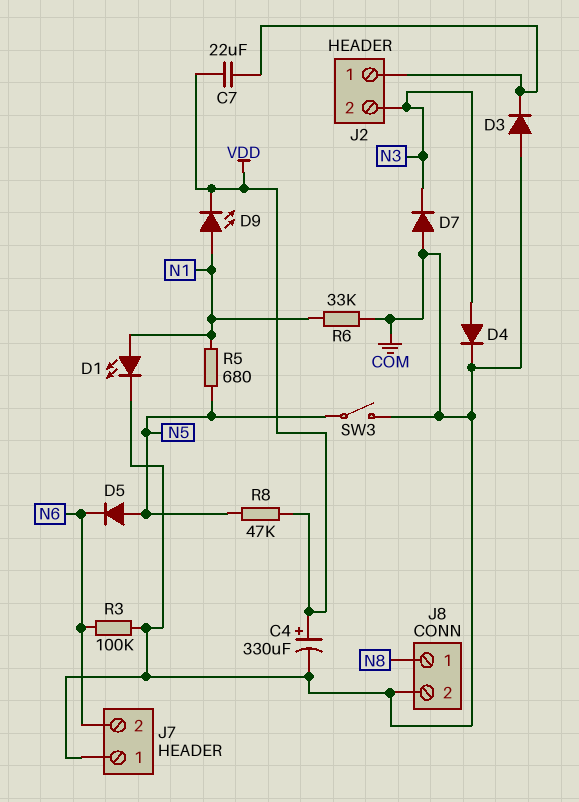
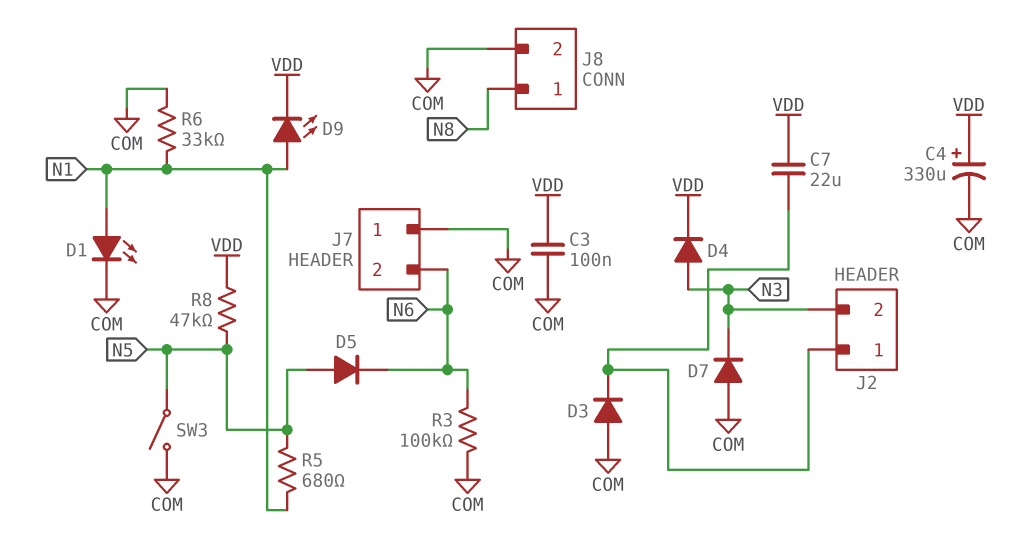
C3: none -> 100nF (COM, VDD)
D4: diode (A N3, K COM) -> diode (A N3, K VDD)

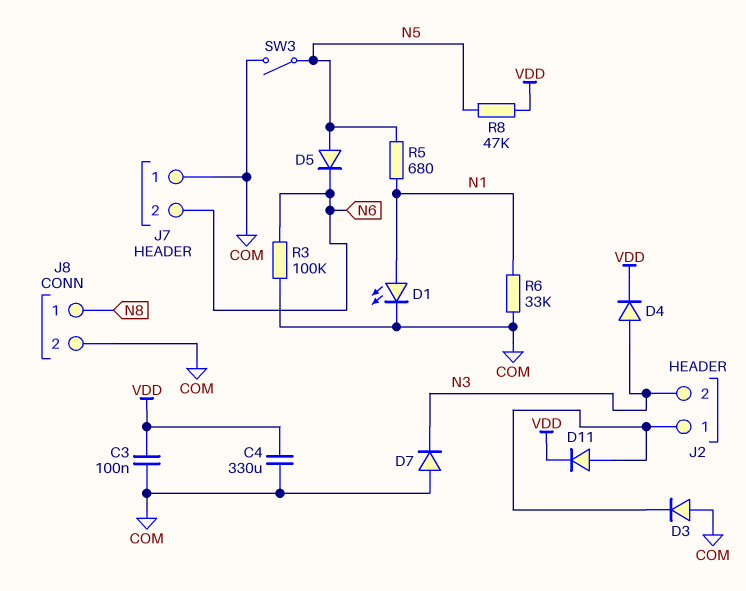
C4: 330uF (plus VDD, minus COM) -> 330uF (COM, VDD)
C7: 22uF (J2/1, VDD) -> none
D9: LED (A N1, K VDD) -> none
D11: none -> diode (A J2/1, K VDD)

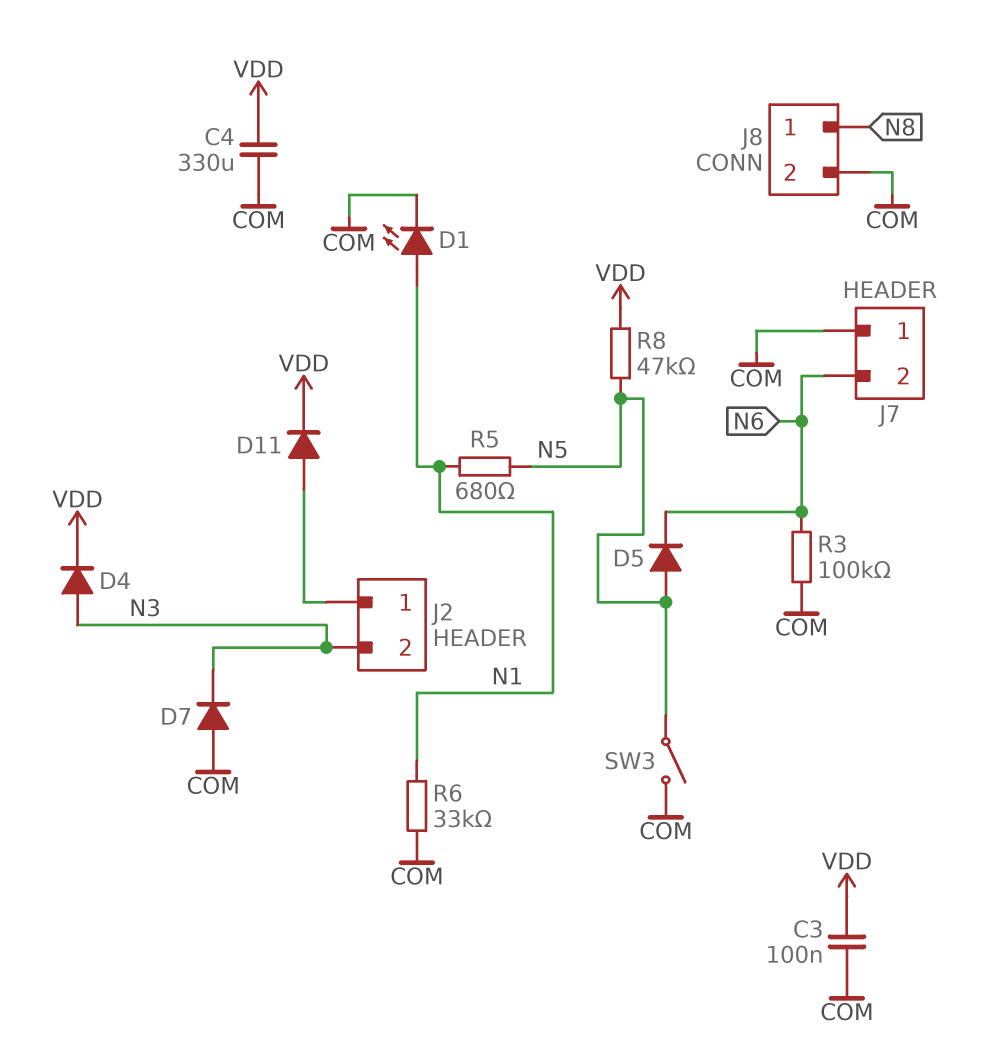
D3: diode (A COM, K J2/1) -> none

